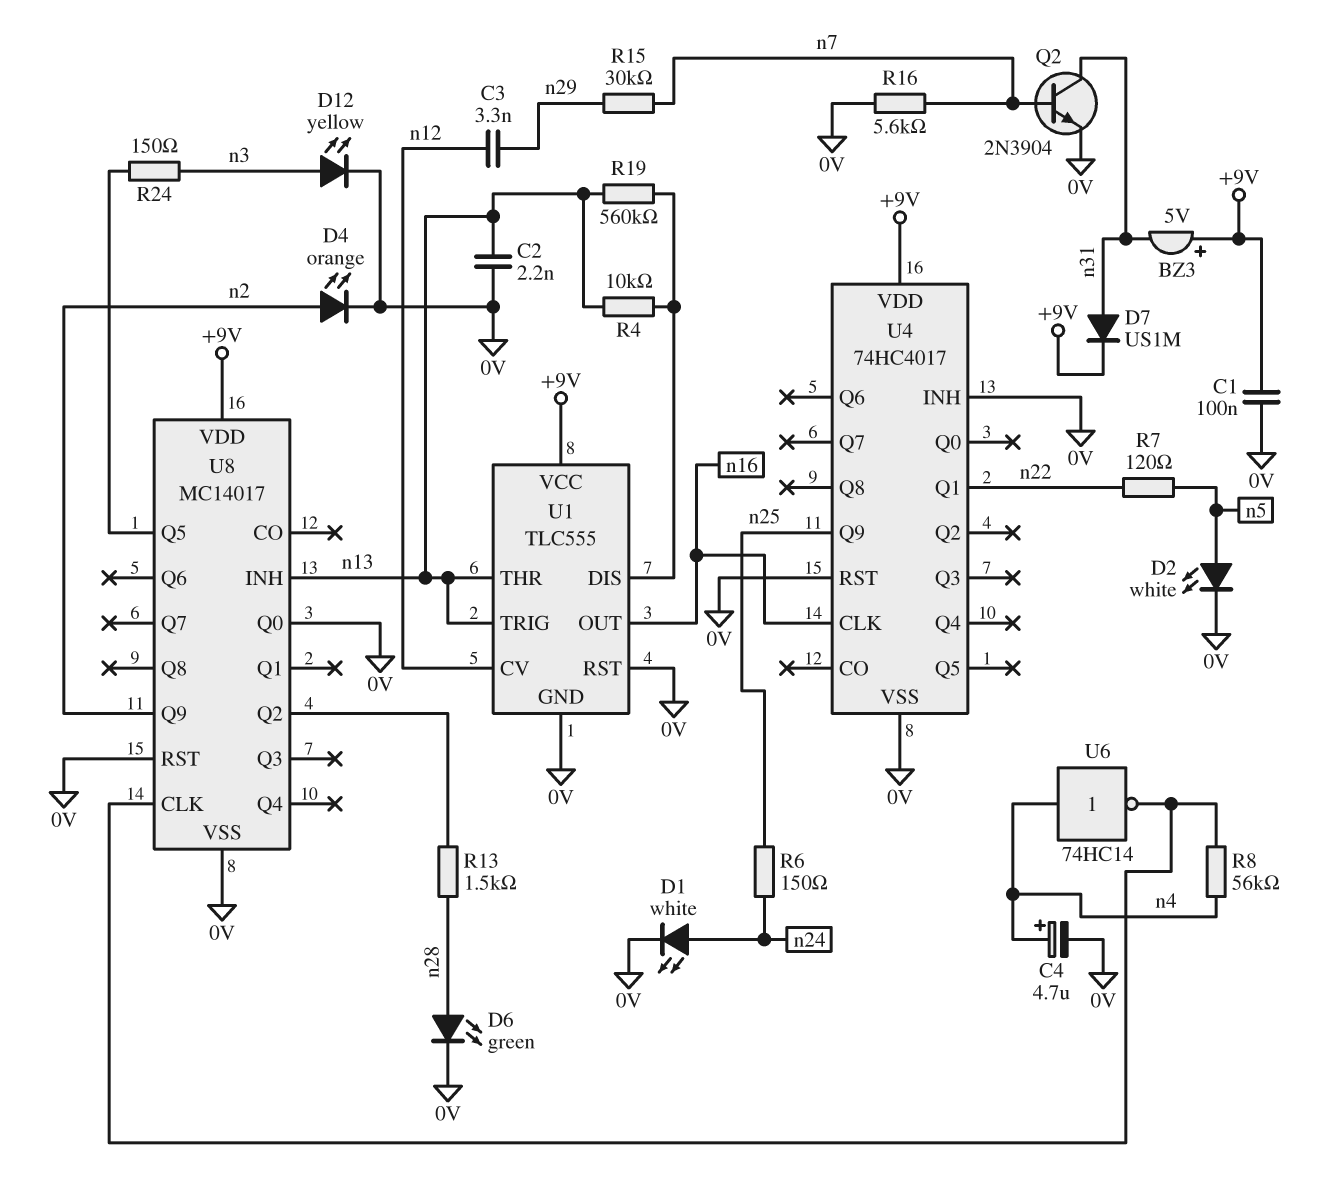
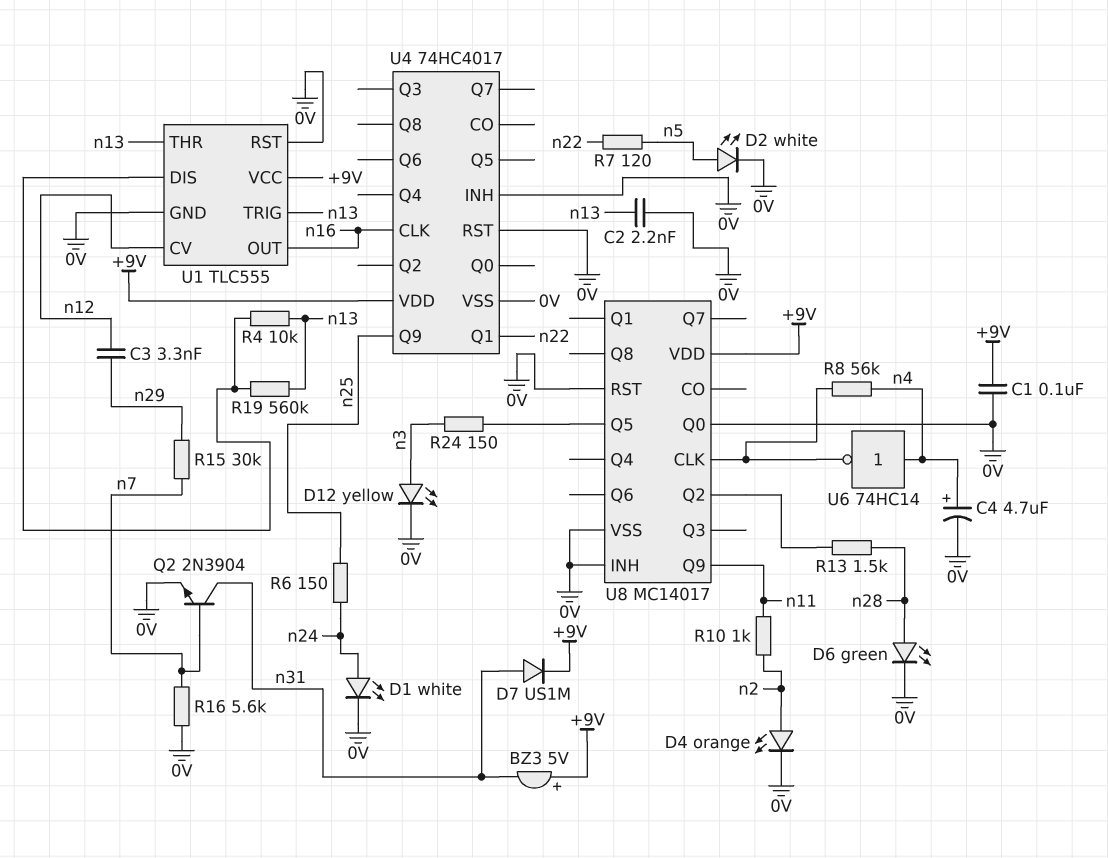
R10: none -> 1k (n2, n11)
U8 pin INH: n13 -> 0V
U8 pin Q9: n2 -> n11

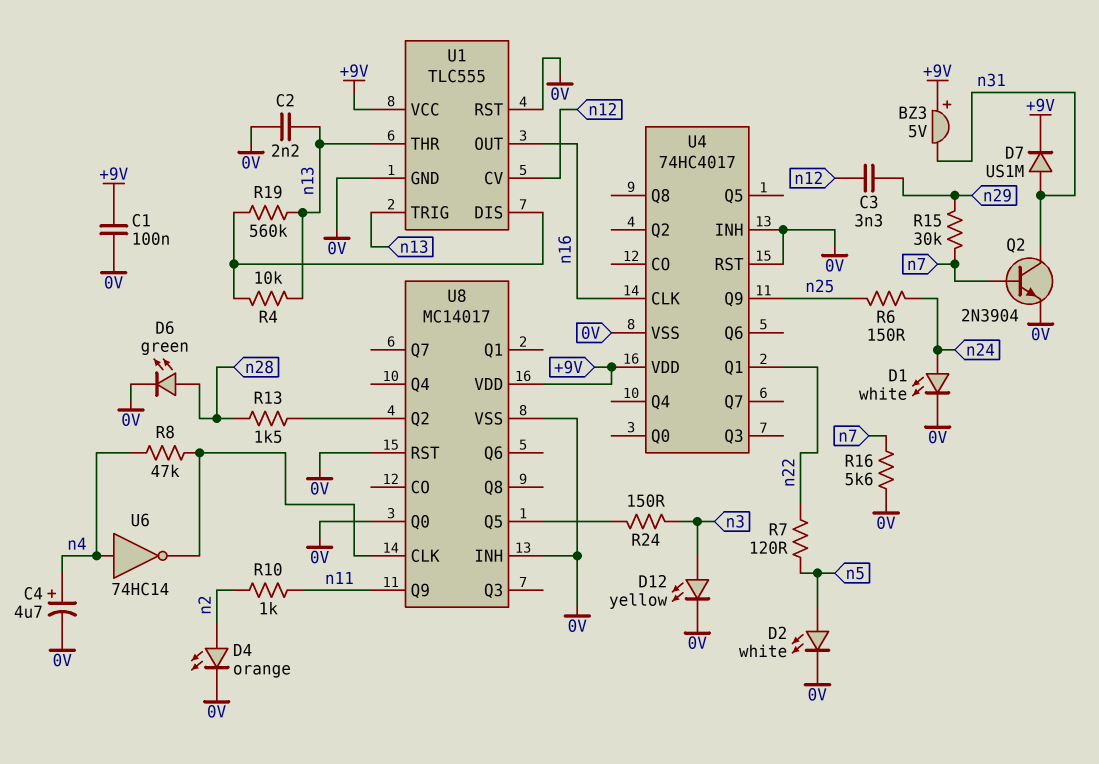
R8: 56k (U8/CLK, n4) -> 47k (U8/CLK, n4)

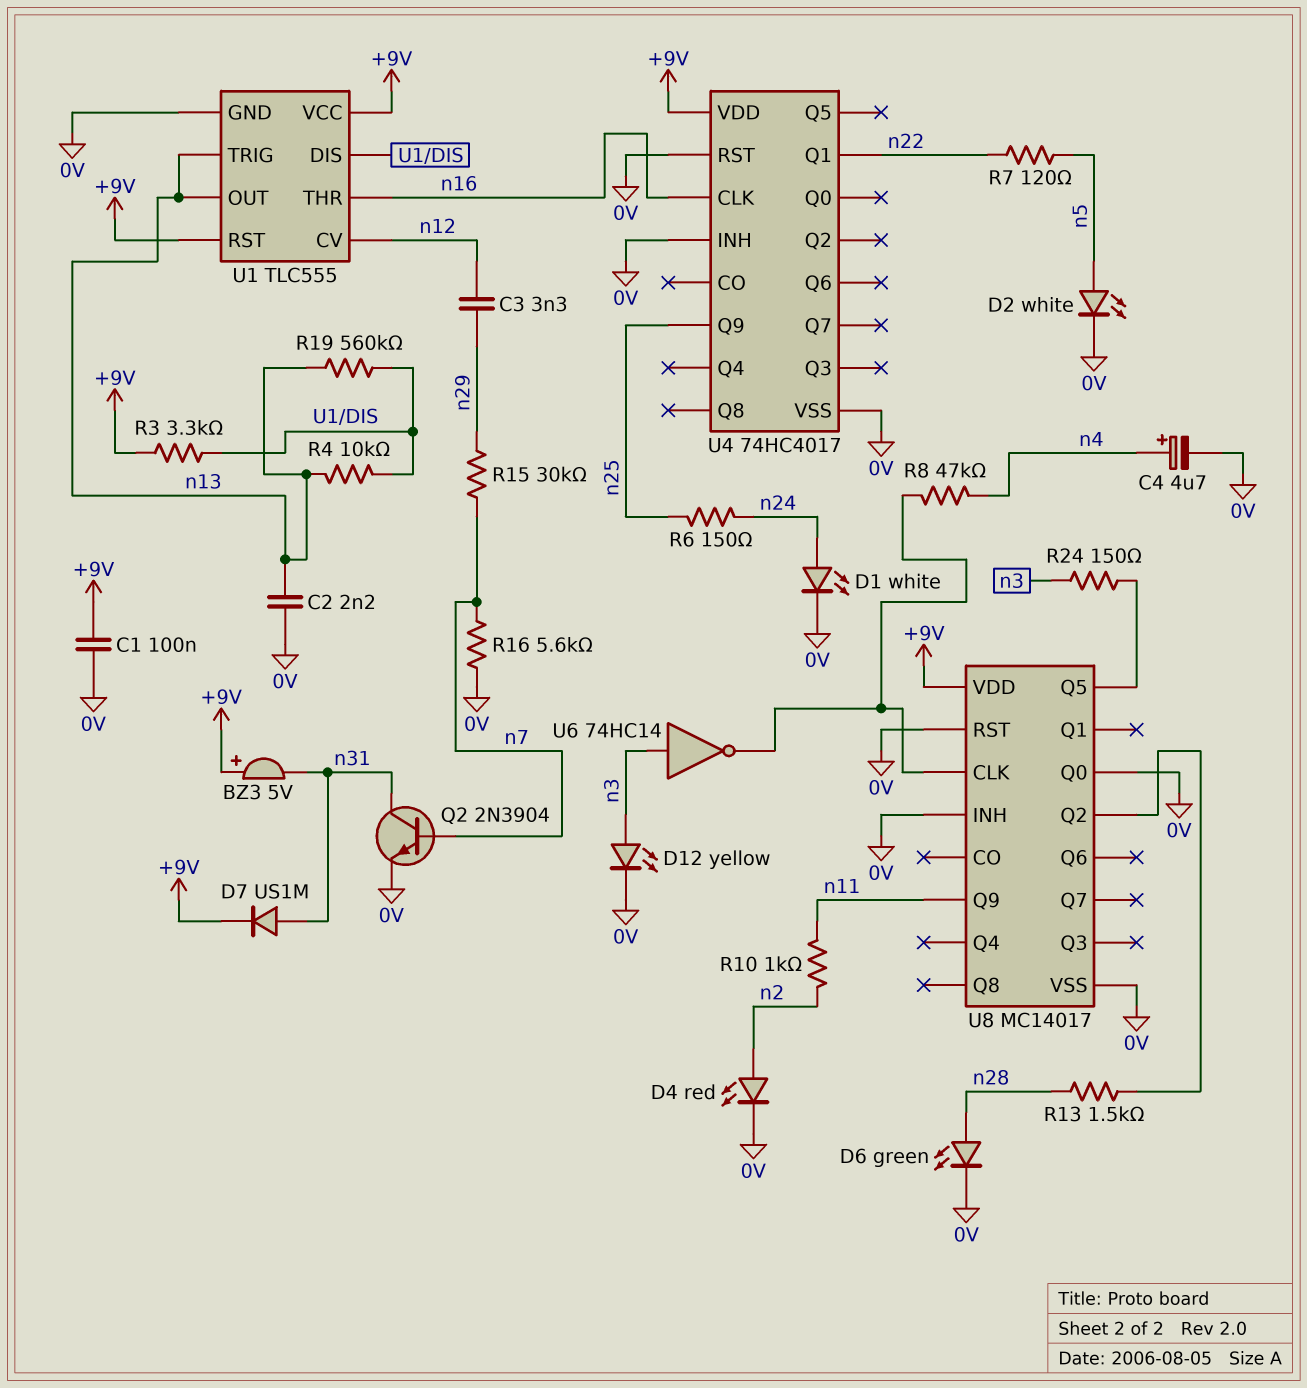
D4: LED orange (A n2, K 0V) -> LED red (A n2, K 0V)
R3: none -> 3.3k (+9V, U1/DIS)
U1 pin OUT: n16 -> n13
U1 pin RST: 0V -> +9V
U1 pin THR: n13 -> n16
U6: NOT 74HC14 (in n4, out U8/CLK) -> NOT 74HC14 (in n3, out U8/CLK)

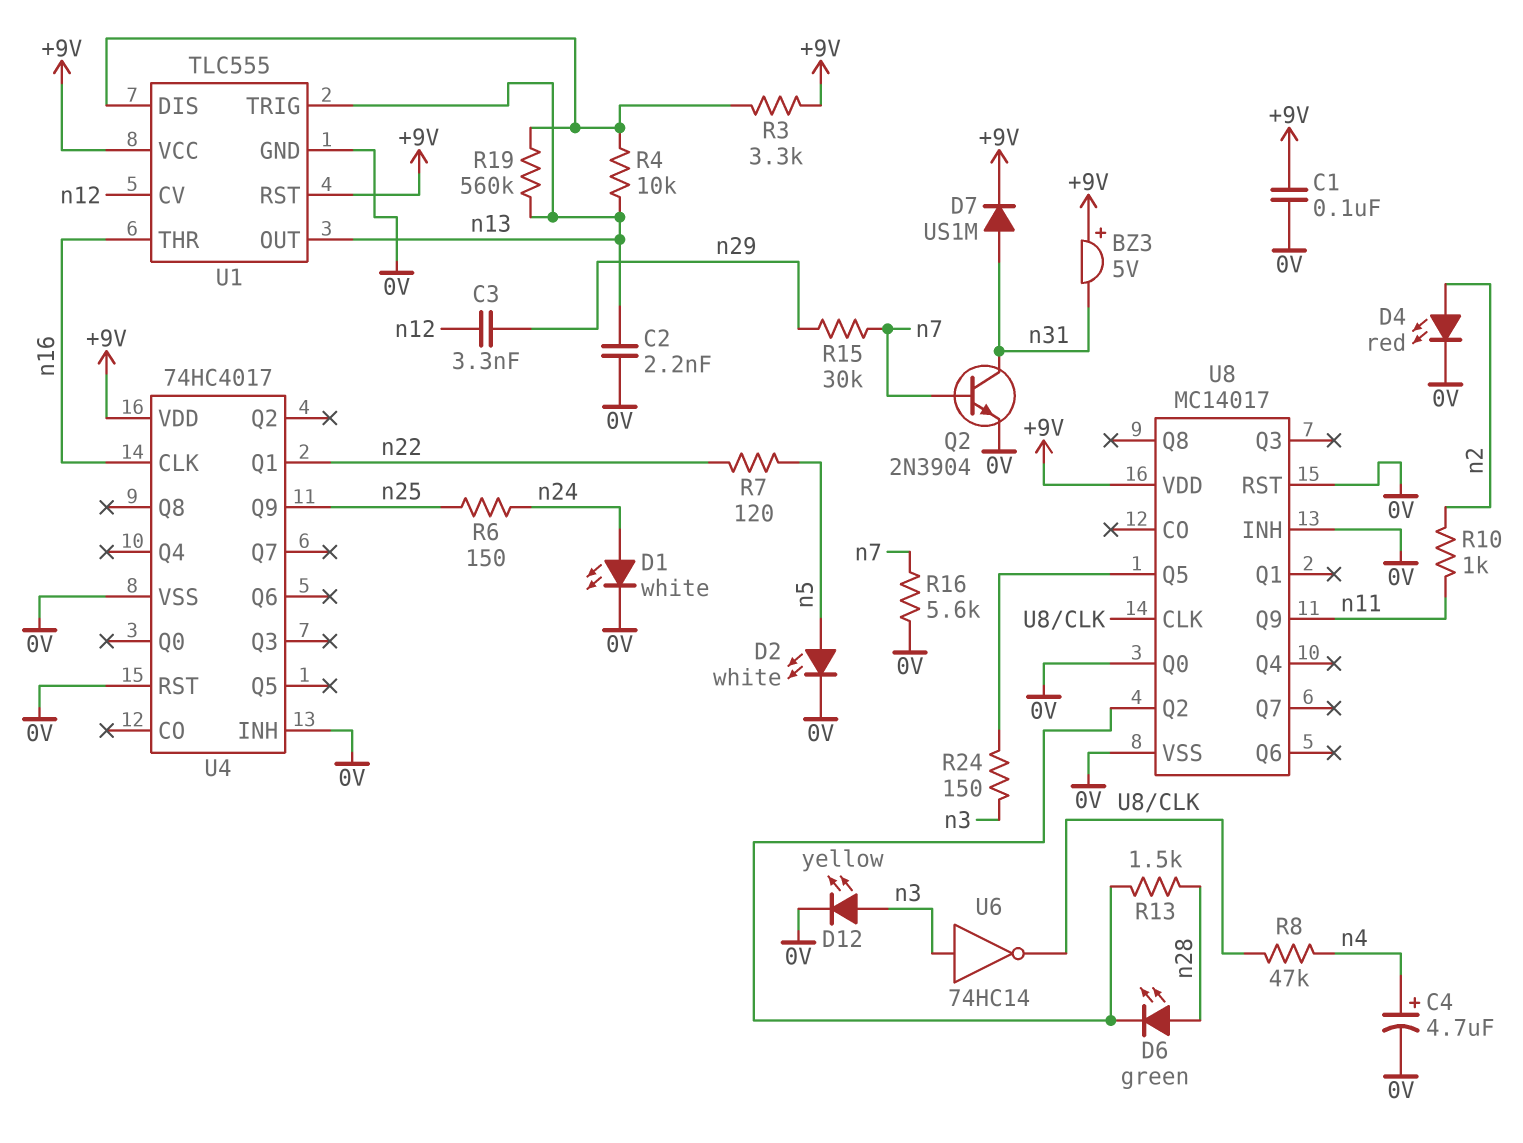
D6: LED green (A n28, K 0V) -> LED green (A n28, K U8/Q2)

